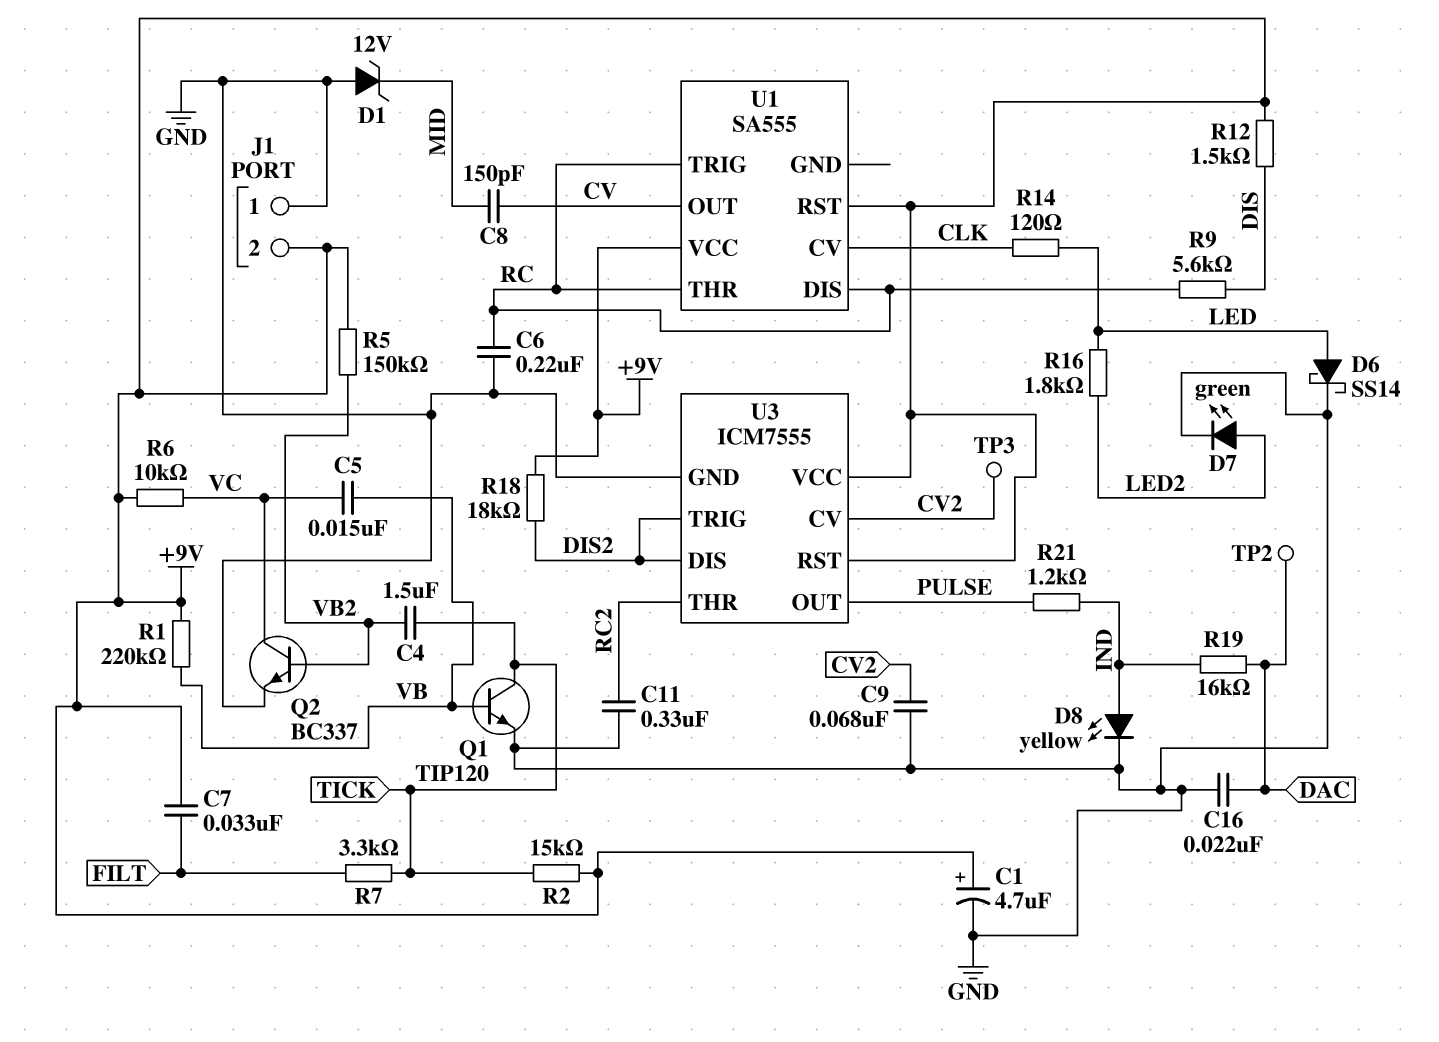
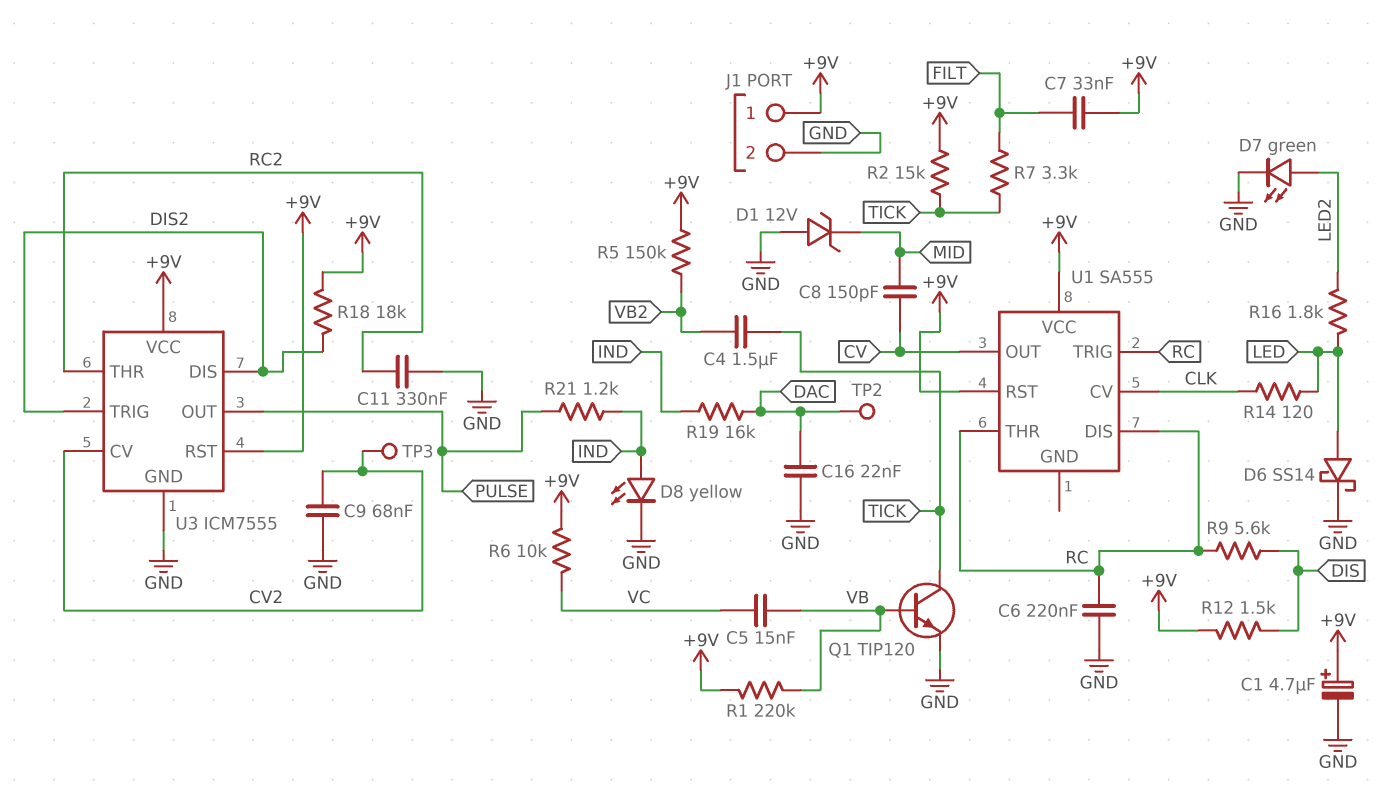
J1 pin 1: GND -> +9V
J1 pin 2: +9V -> GND
Q2: NPN BC337 (B VB2, C VC, E GND) -> none

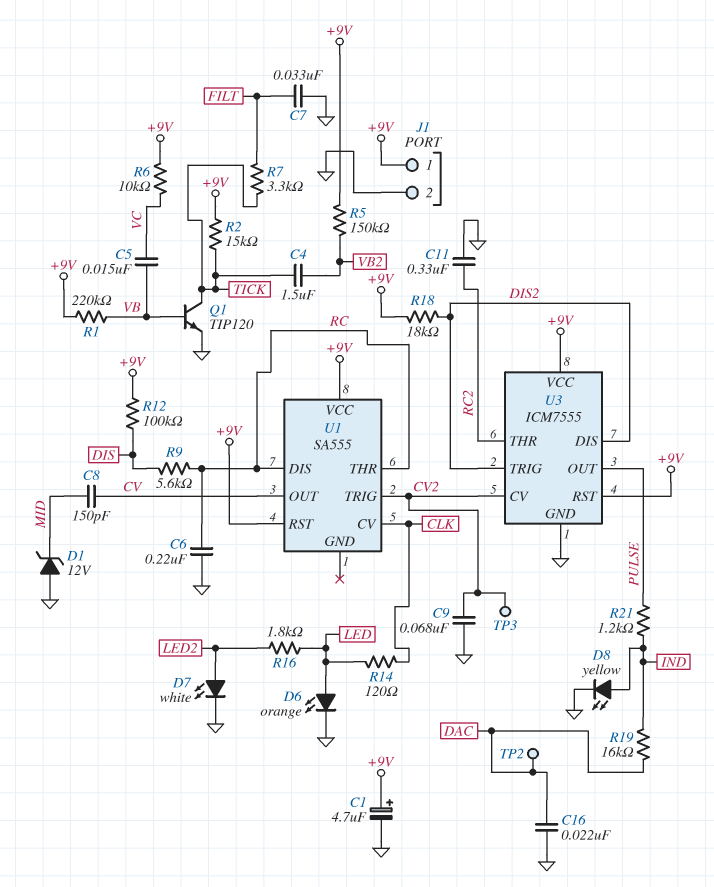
C7: 33nF (+9V, FILT) -> 33nF (FILT, GND)
D6: schottky SS14 (A LED, K GND) -> LED orange (A LED, K GND)
D7: LED green (A LED2, K GND) -> LED white (A LED2, K GND)
R12: 1.5k (+9V, DIS) -> 100k (+9V, DIS)
U1 pin TRIG: RC -> CV2

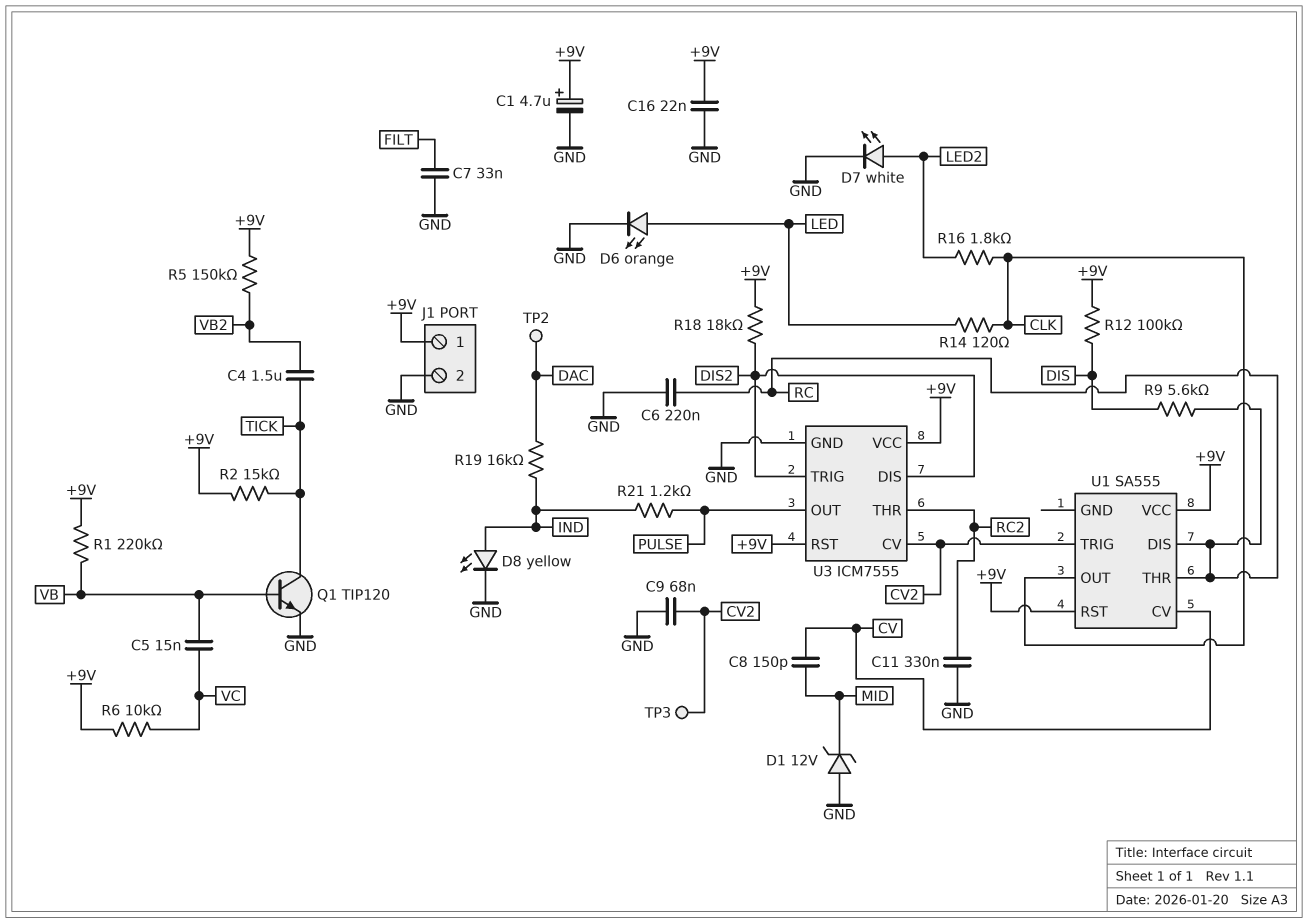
C16: 22nF (DAC, GND) -> 22nF (+9V, GND)
R7: 3.3k (FILT, TICK) -> none
R16: 1.8k (LED, LED2) -> 1.8k (CLK, LED2)
U1 pin CV: CLK -> CV
U1 pin OUT: CV -> CLK

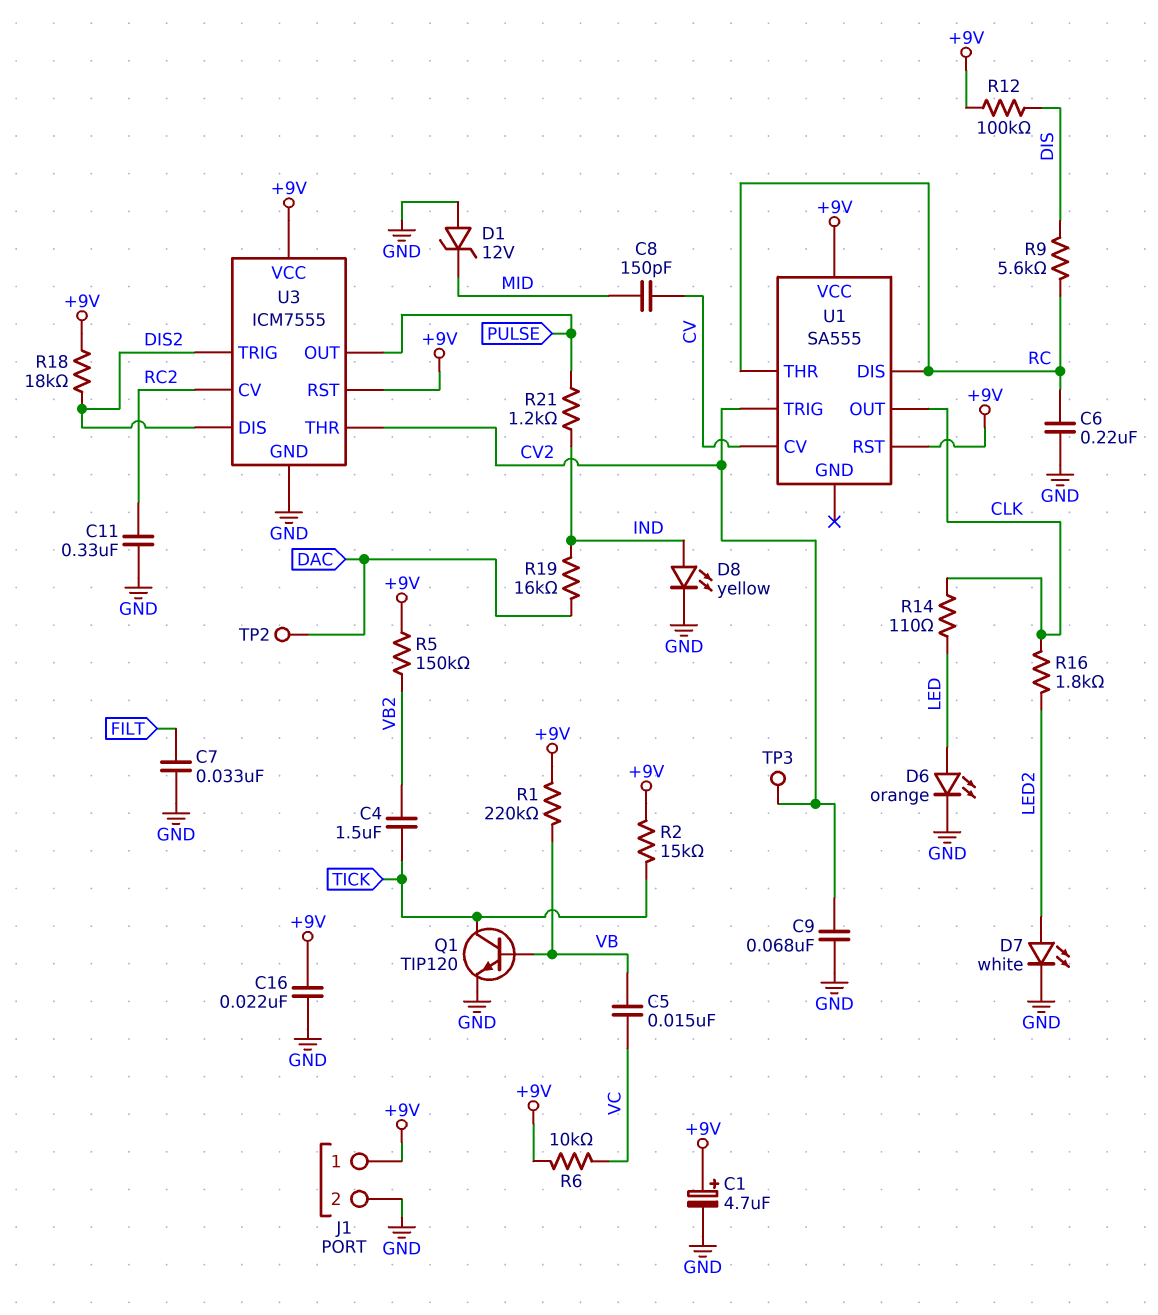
R14: 120 (CLK, LED) -> 110 (CLK, LED)
U3 pin CV: CV2 -> RC2
U3 pin THR: RC2 -> CV2

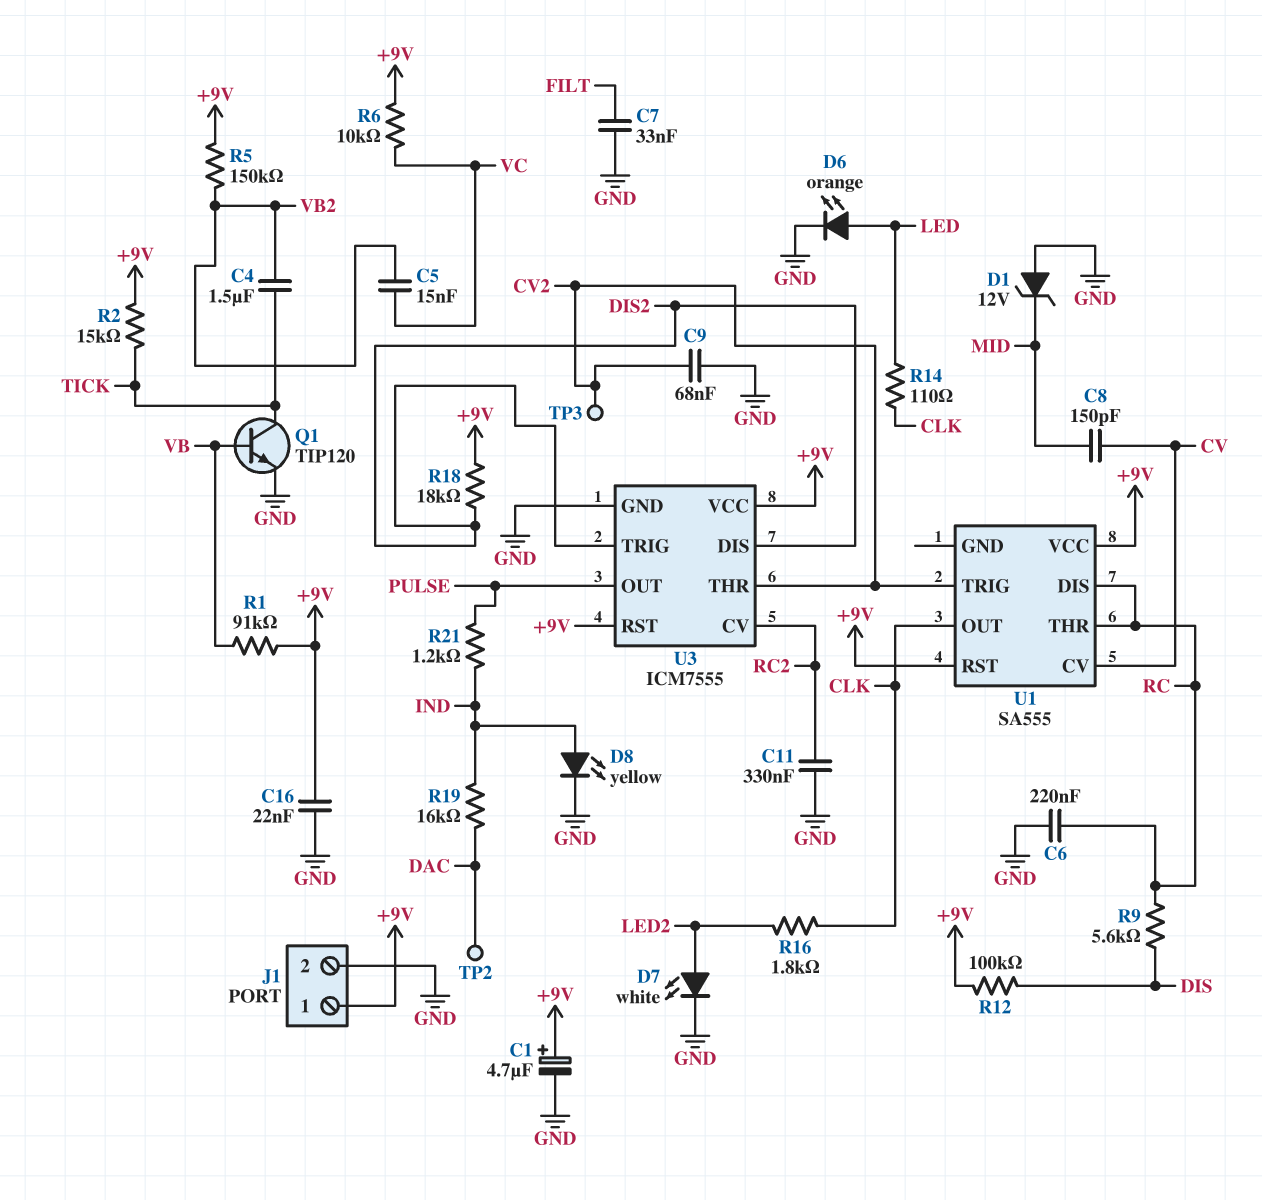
C5: 15nF (VB, VC) -> 15nF (VB2, VC)
R1: 220k (+9V, VB) -> 91k (+9V, VB)

